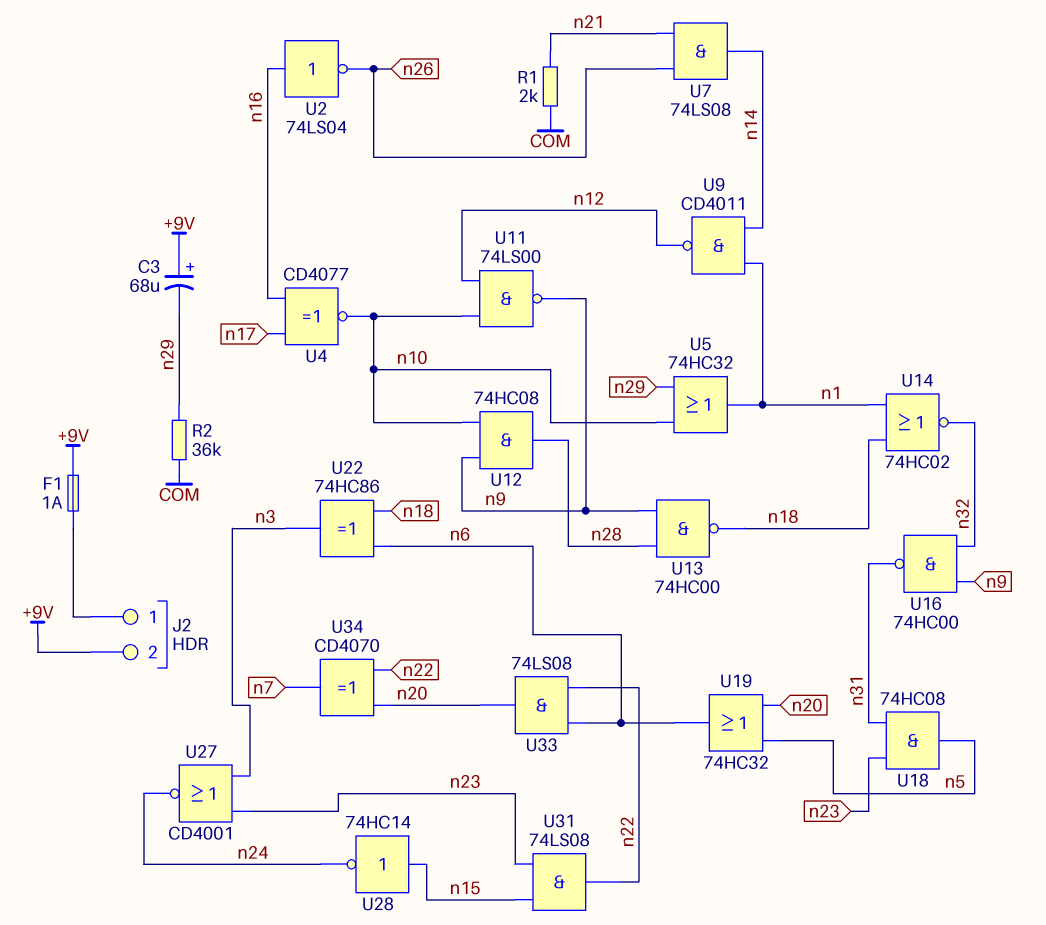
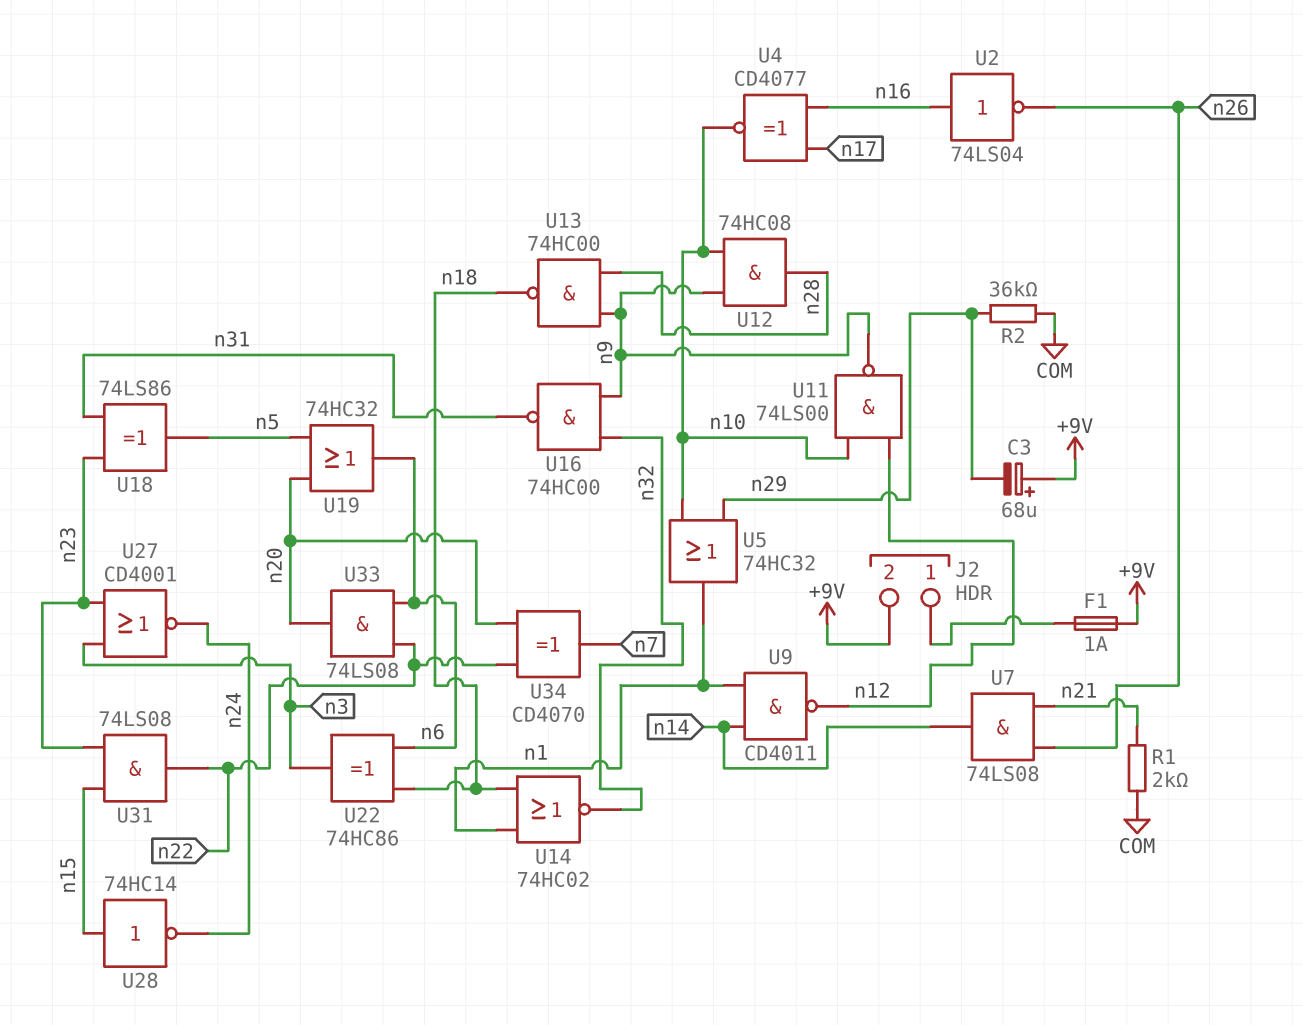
U18: AND 74HC08 (in n23, in n31, out n5) -> XOR 74LS86 (in n23, in n31, out n5)

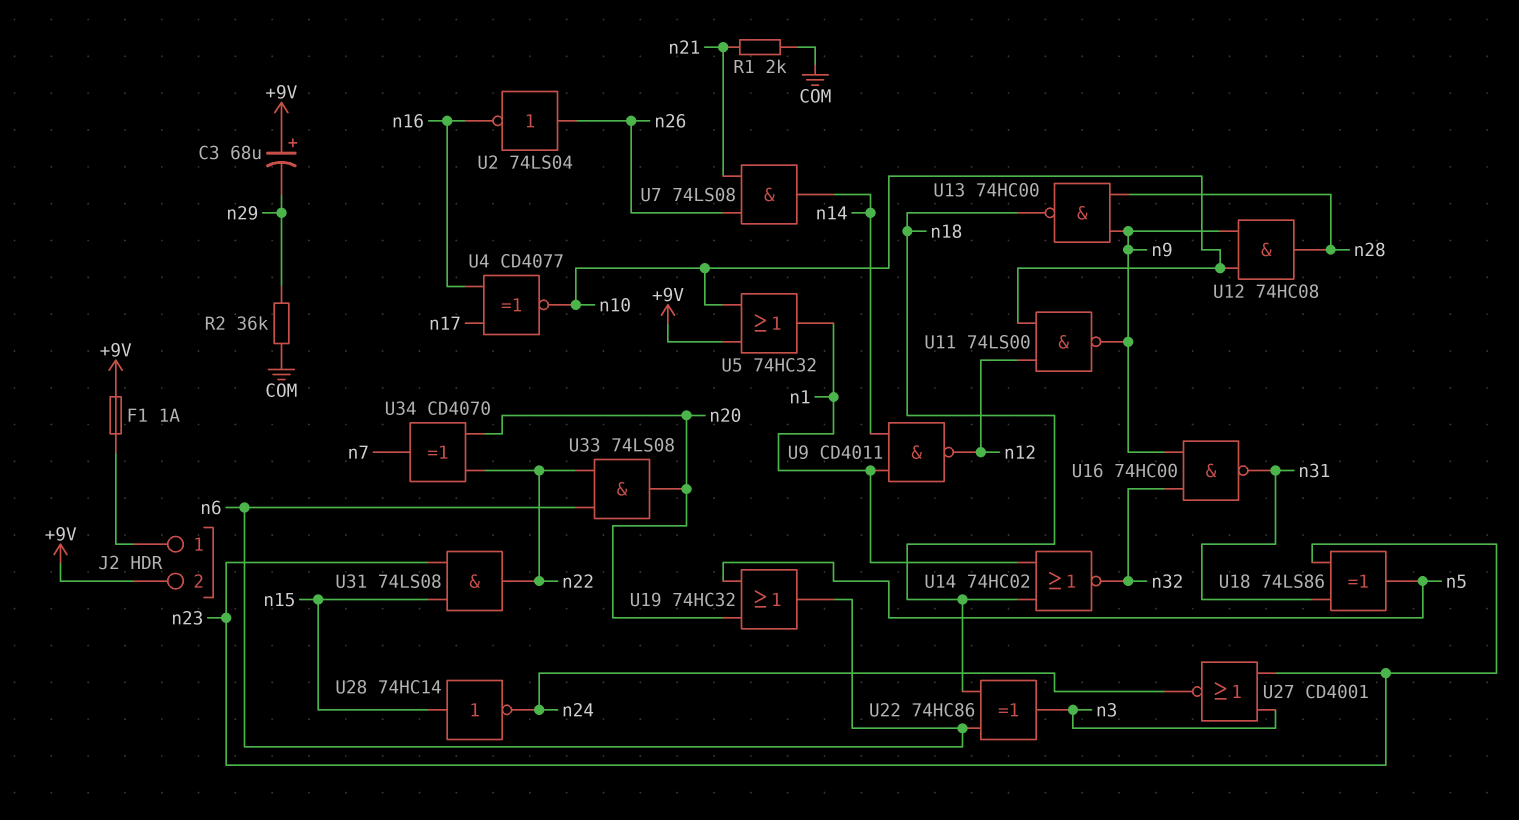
U2: NOT 74LS04 (in n16, out n26) -> NOT 74LS04 (in n26, out n16)
U5: OR 74HC32 (in n10, in n29, out n1) -> OR 74HC32 (in +9V, in n10, out n1)

